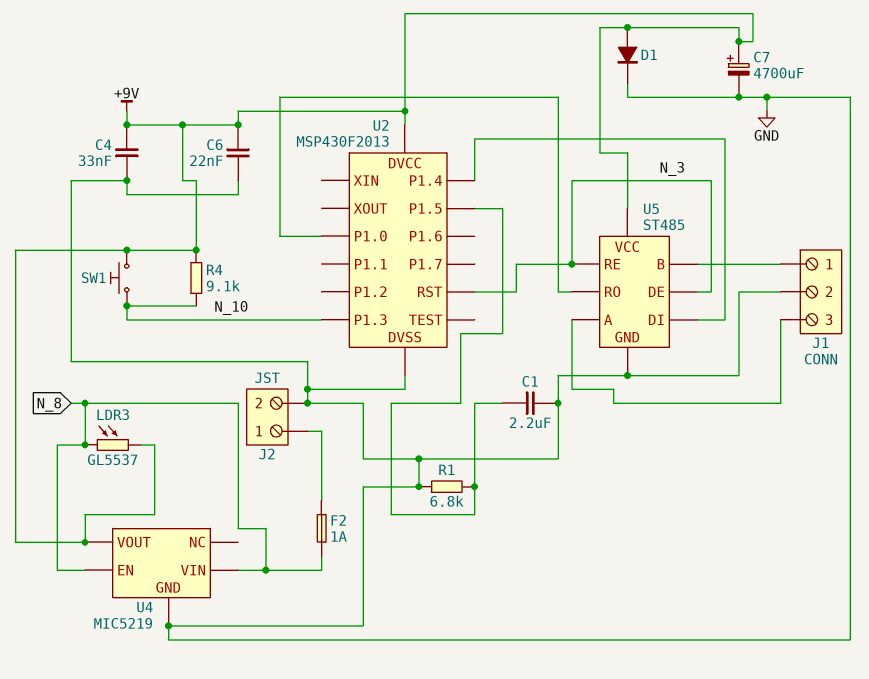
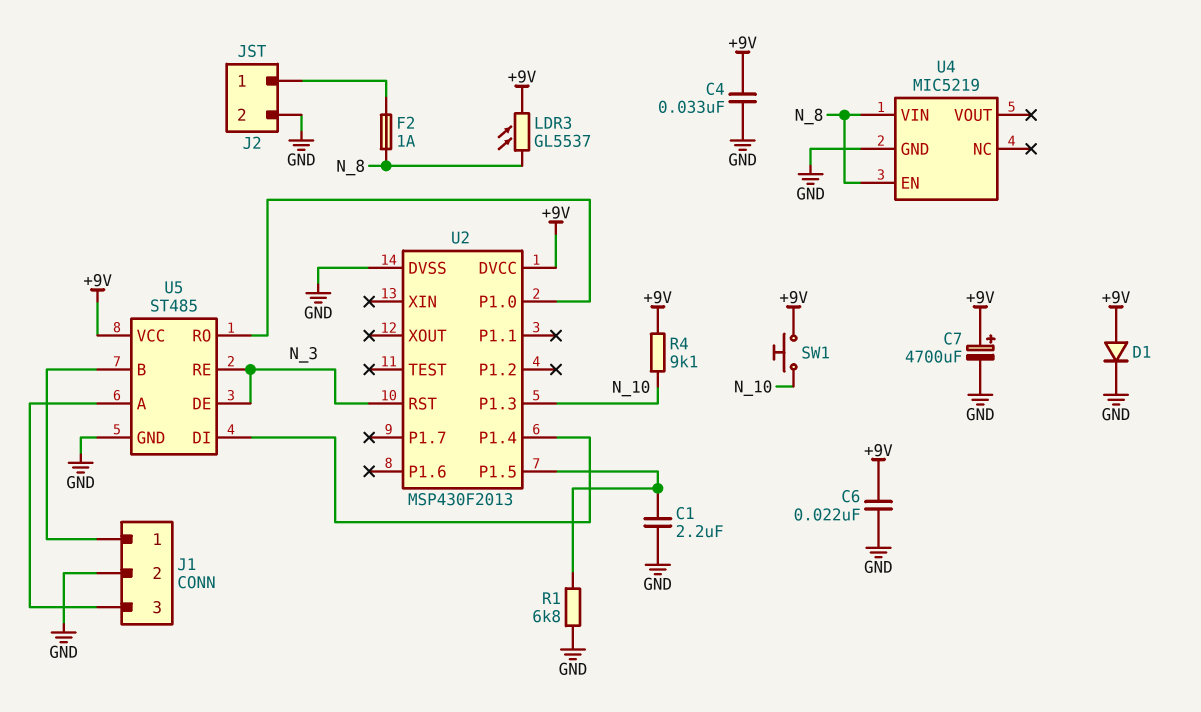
U4 pin VOUT: +9V -> none

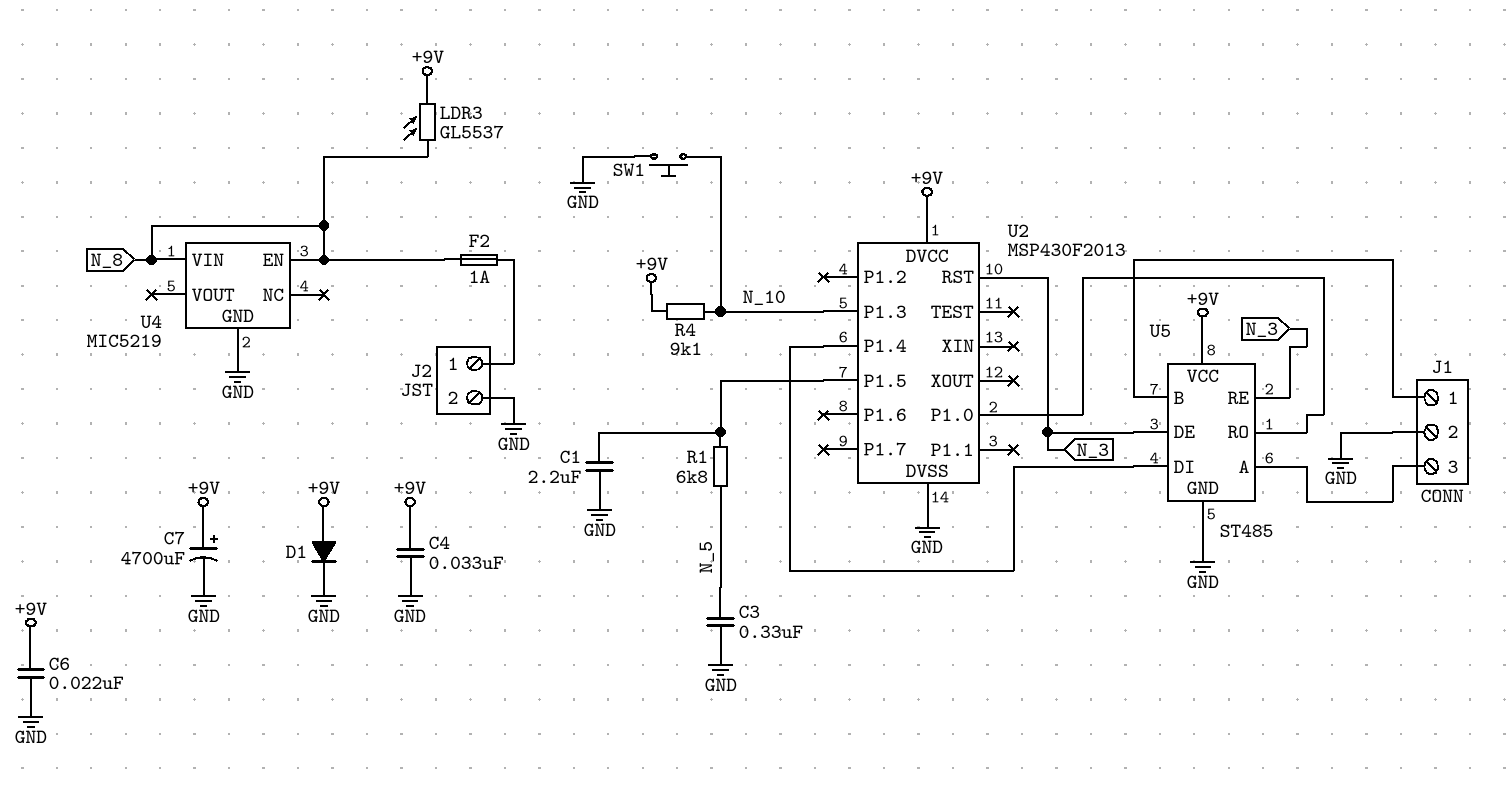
C3: none -> 330nF (GND, N_5)
R1: 6.8k (GND, U2/P1.5) -> 6.8k (N_5, U2/P1.5)
SW1: button (+9V, N_10) -> button (GND, N_10)

